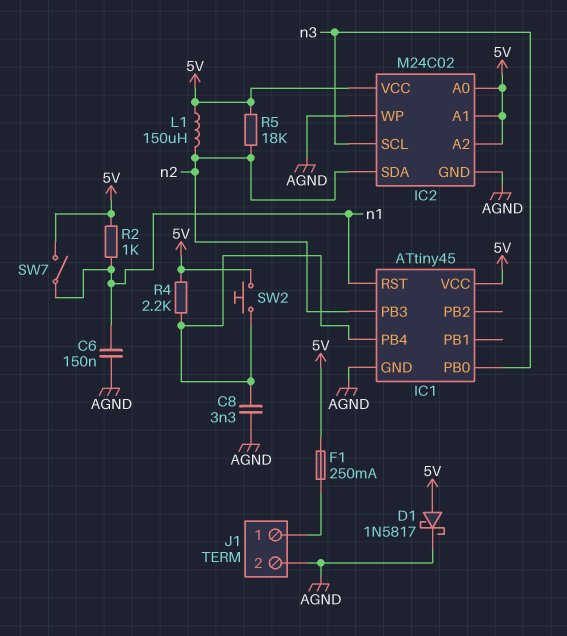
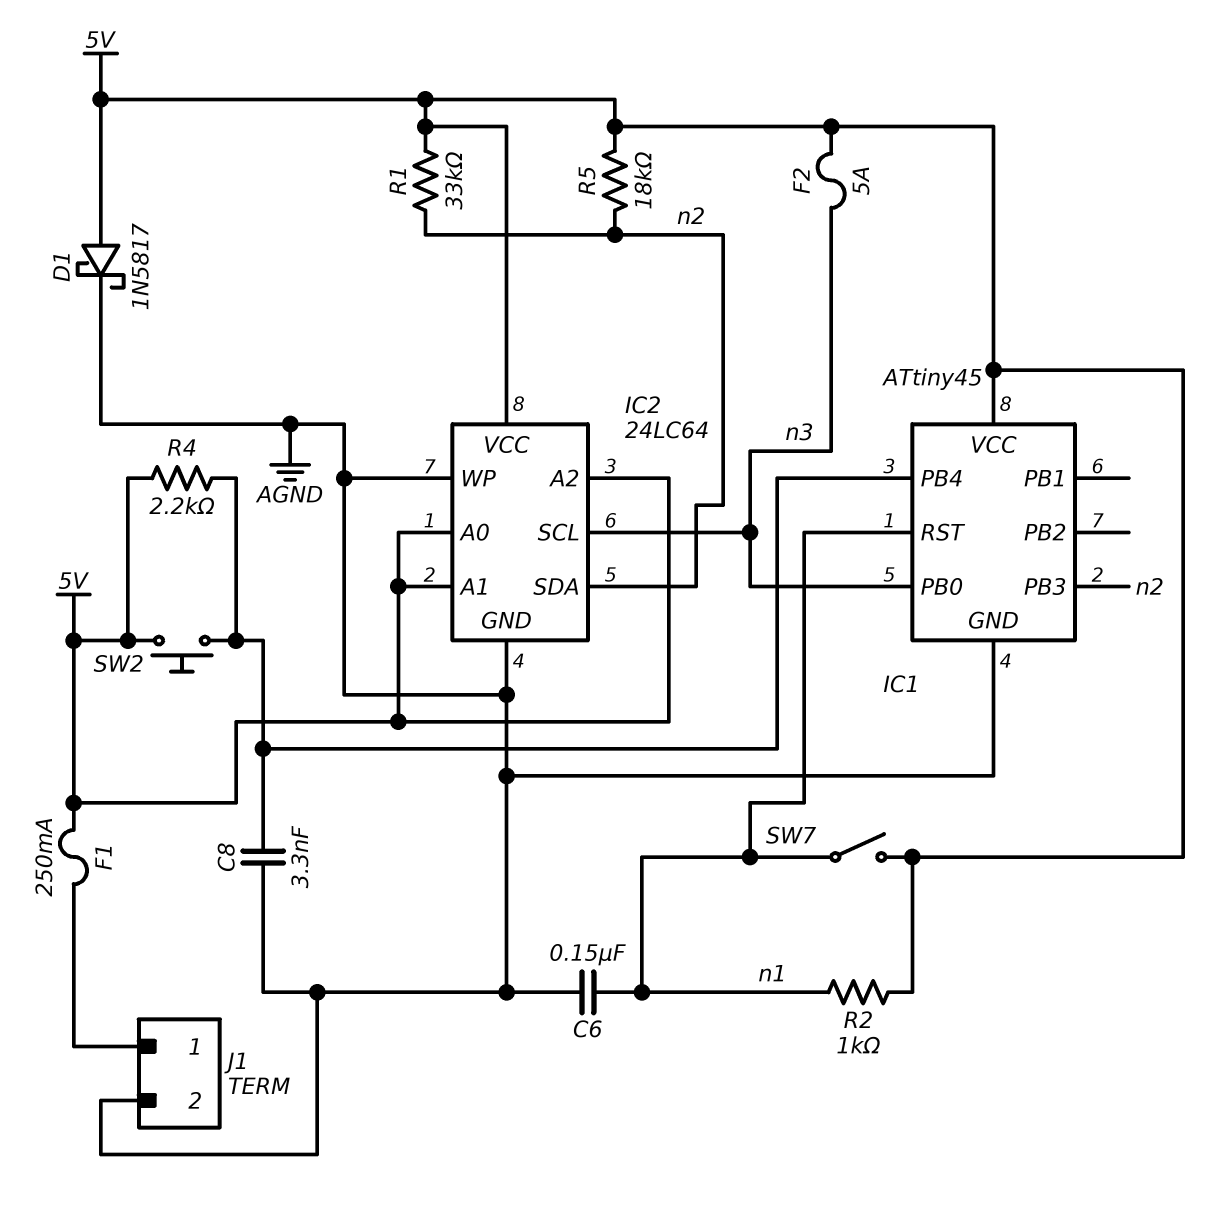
F2: none -> 5A (5V, n3)
IC2: M24C02 -> 24LC64
L1: 150uH (5V, n2) -> none
R1: none -> 33k (5V, n2)

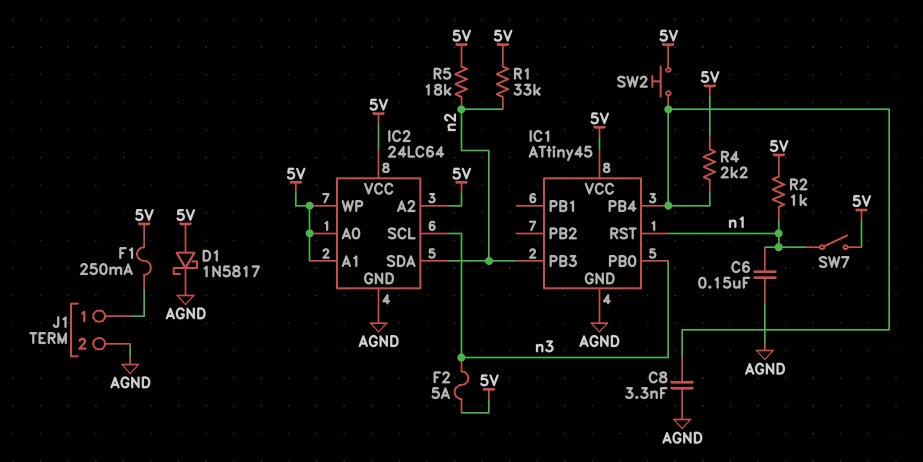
IC2 pin WP: AGND -> 5V

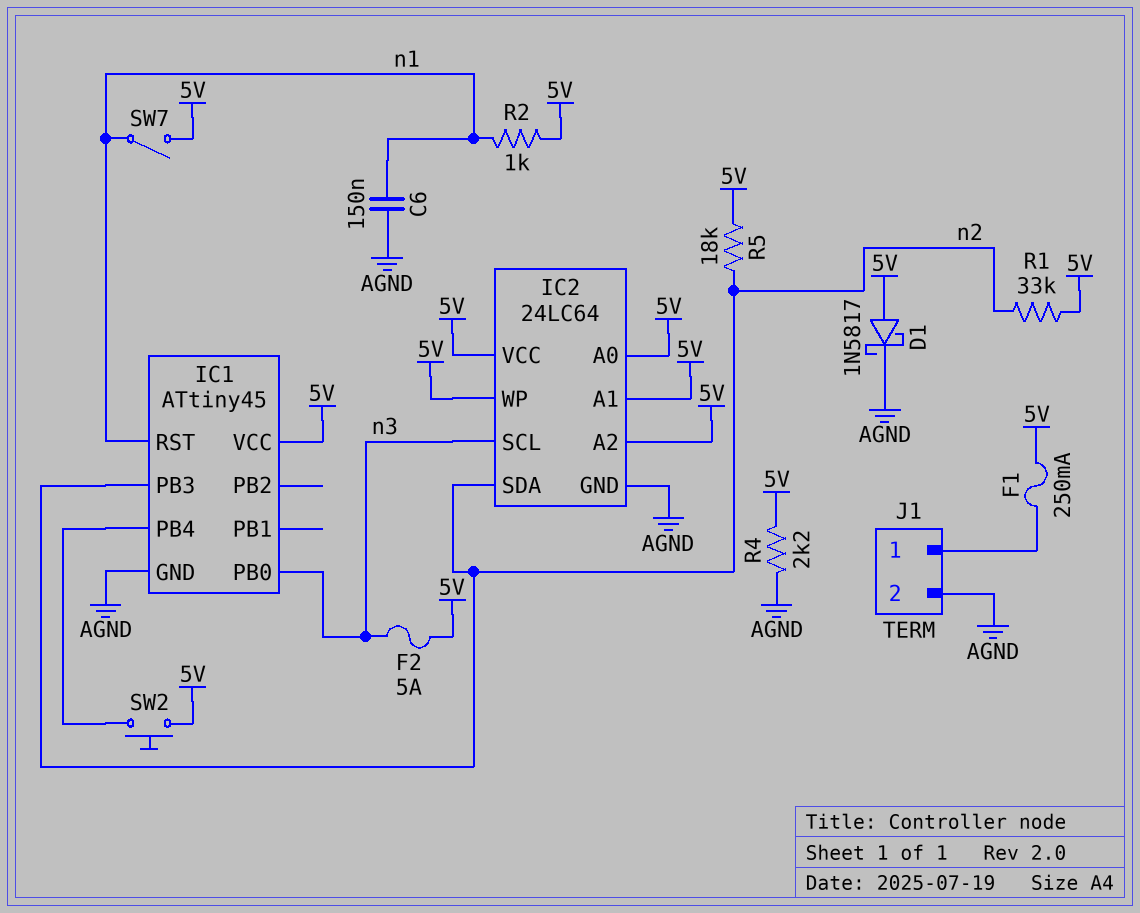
C8: 3.3nF (AGND, IC1/PB4) -> none
R4: 2.2k (5V, IC1/PB4) -> 2.2k (5V, AGND)

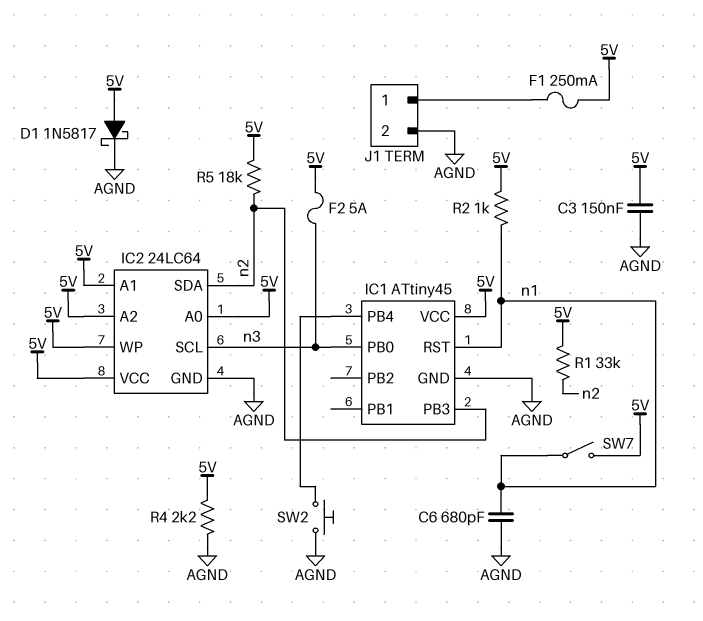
C3: none -> 150nF (5V, AGND)
C6: 150nF (AGND, n1) -> 680pF (AGND, n1)
SW2: button (5V, IC1/PB4) -> button (AGND, IC1/PB4)

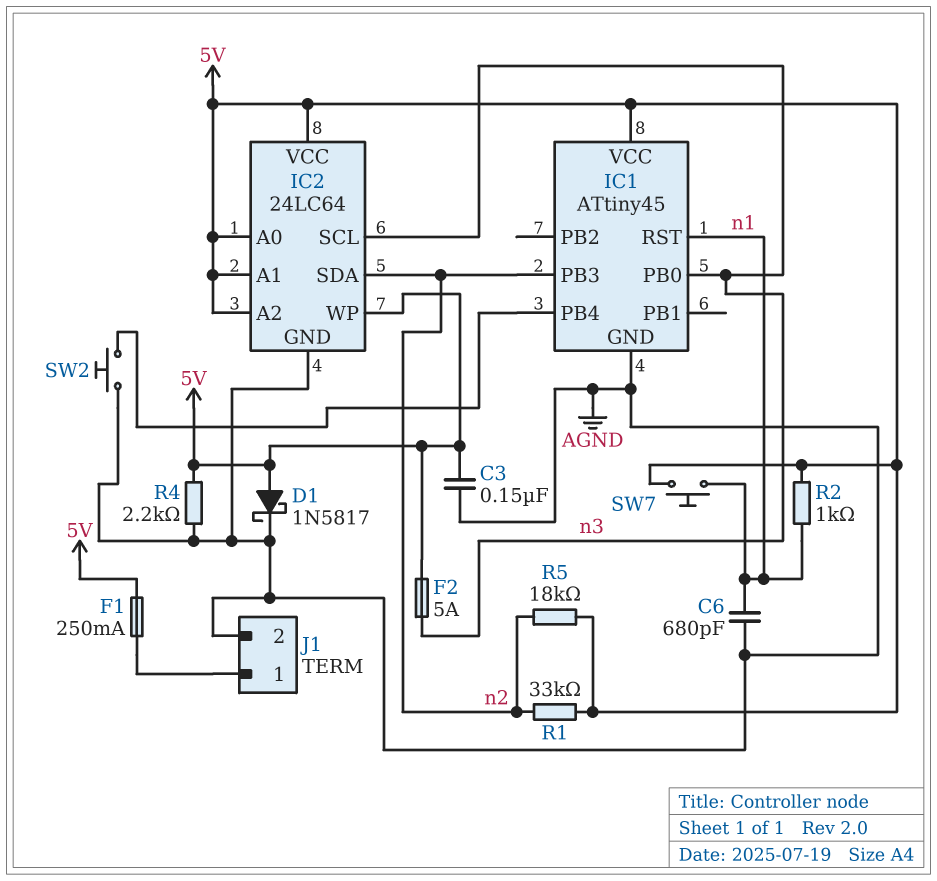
SW7: switch (5V, n1) -> button (5V, n1)

